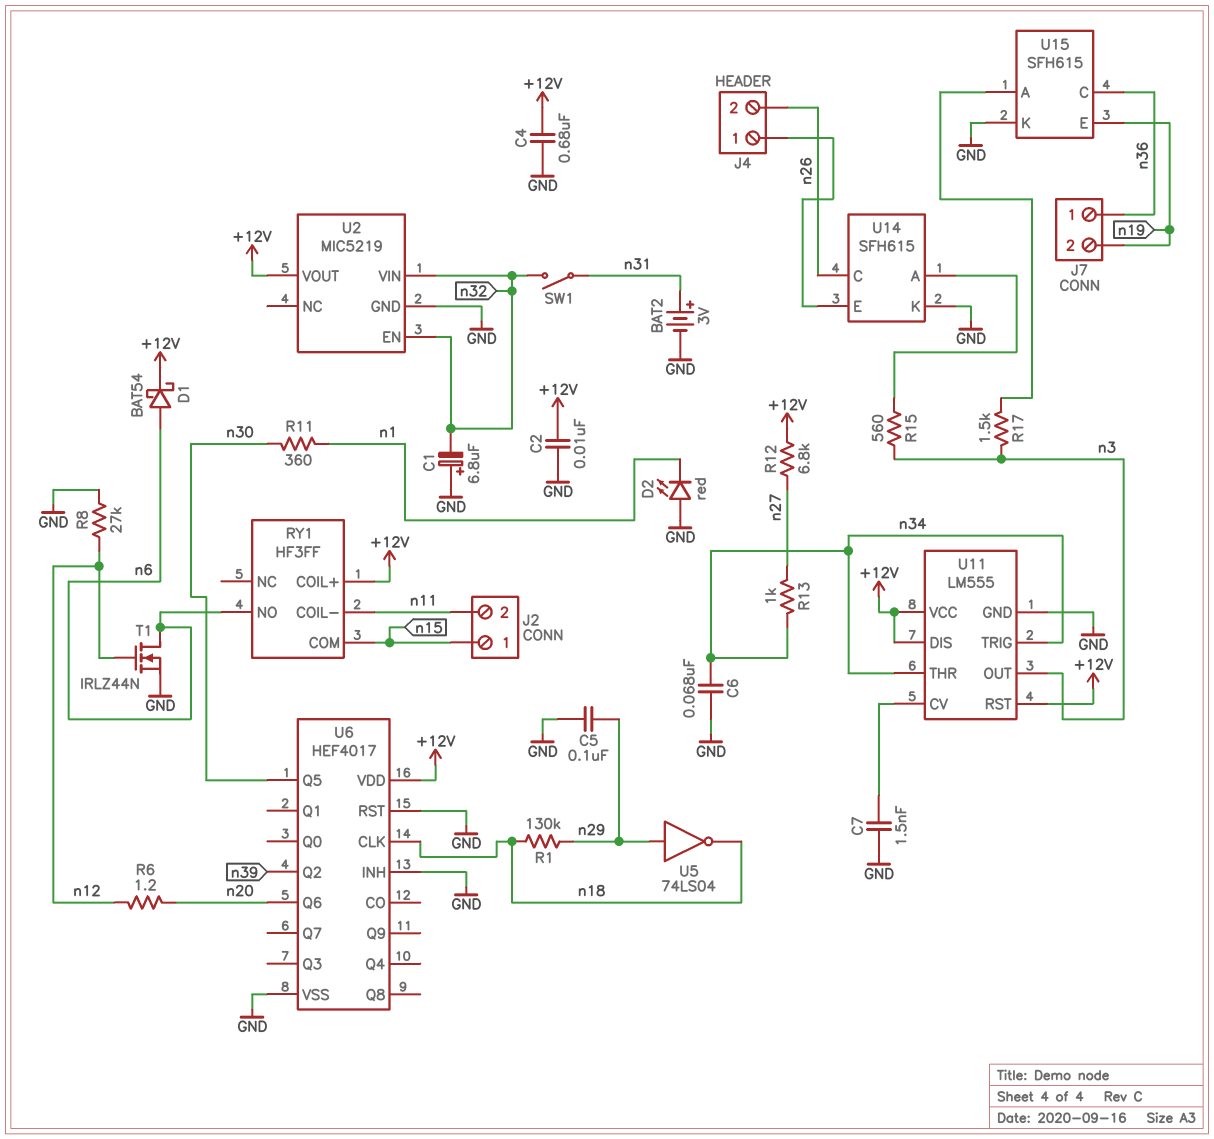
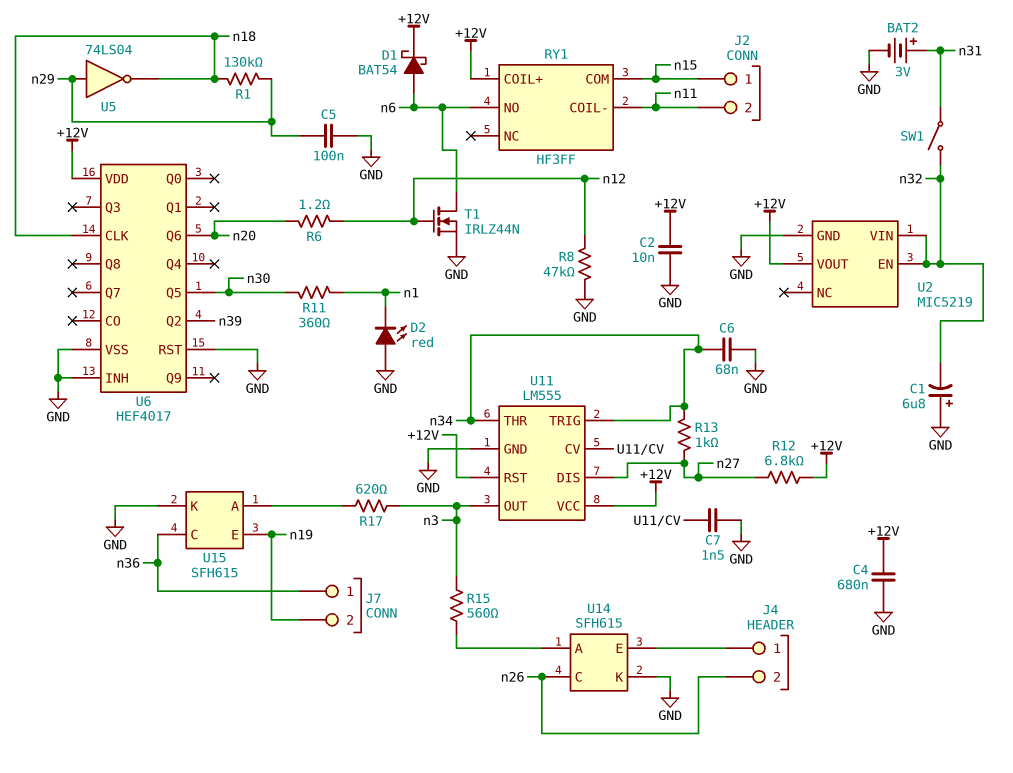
R8: 27k (GND, n12) -> 47k (GND, n12)
R17: 1.5k (U15/A, n3) -> 620 (U15/A, n3)
U11 pin DIS: +12V -> n27

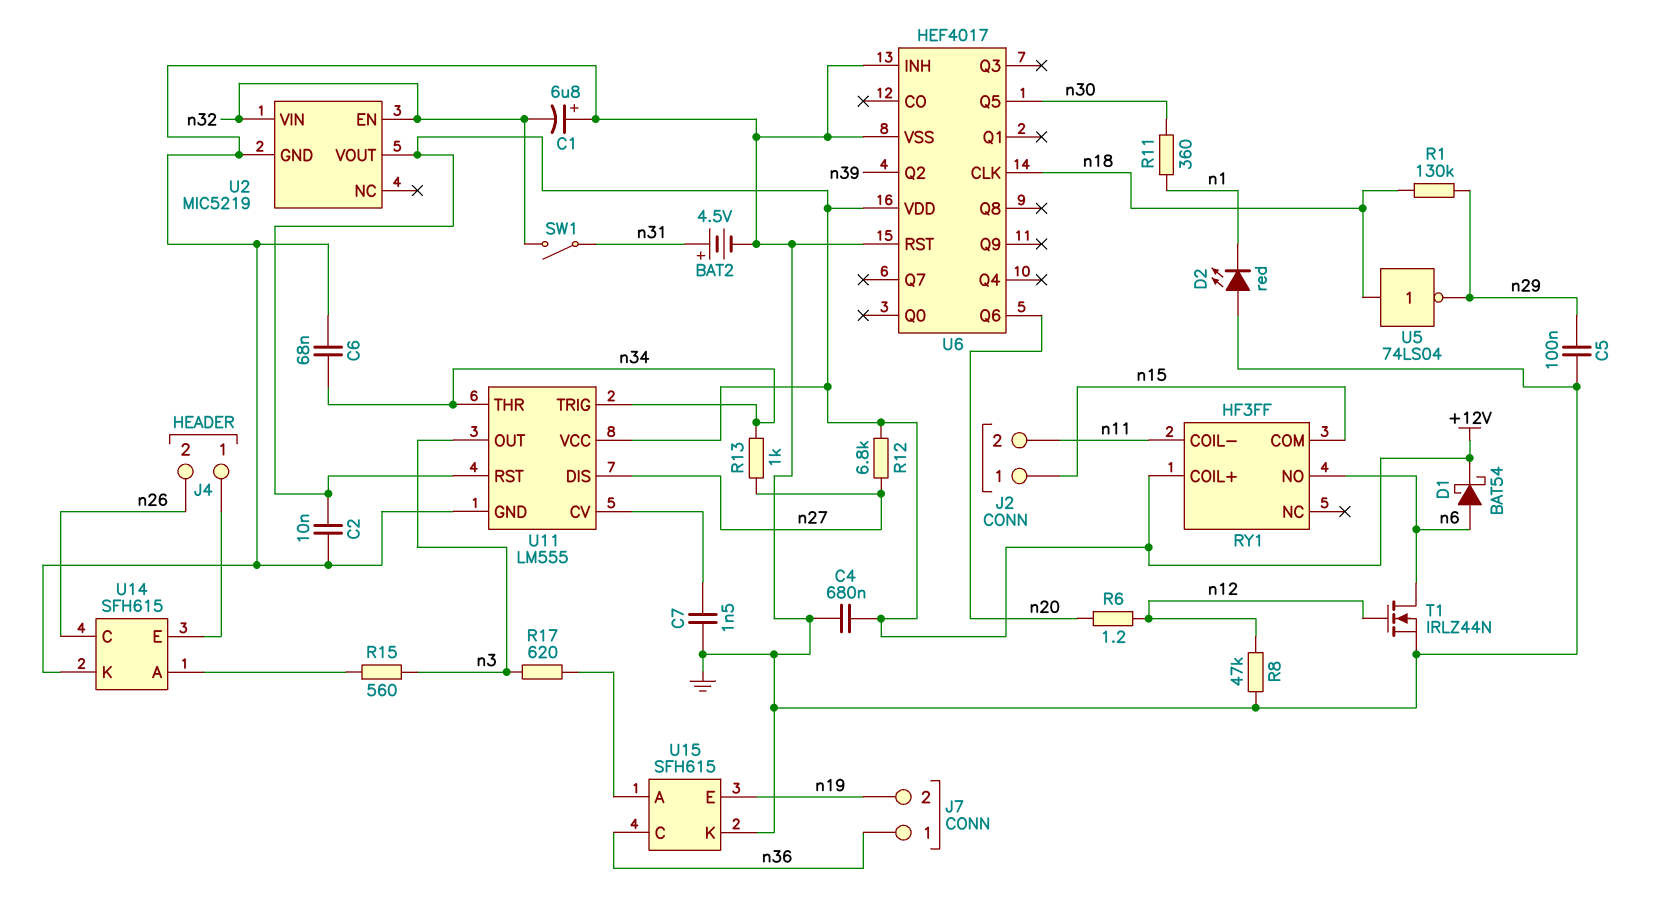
BAT2: 3V (plus n31, minus GND) -> 4.5V (plus n31, minus GND)
U5: NOT 74LS04 (in n29, out n18) -> NOT 74LS04 (in n18, out n29)

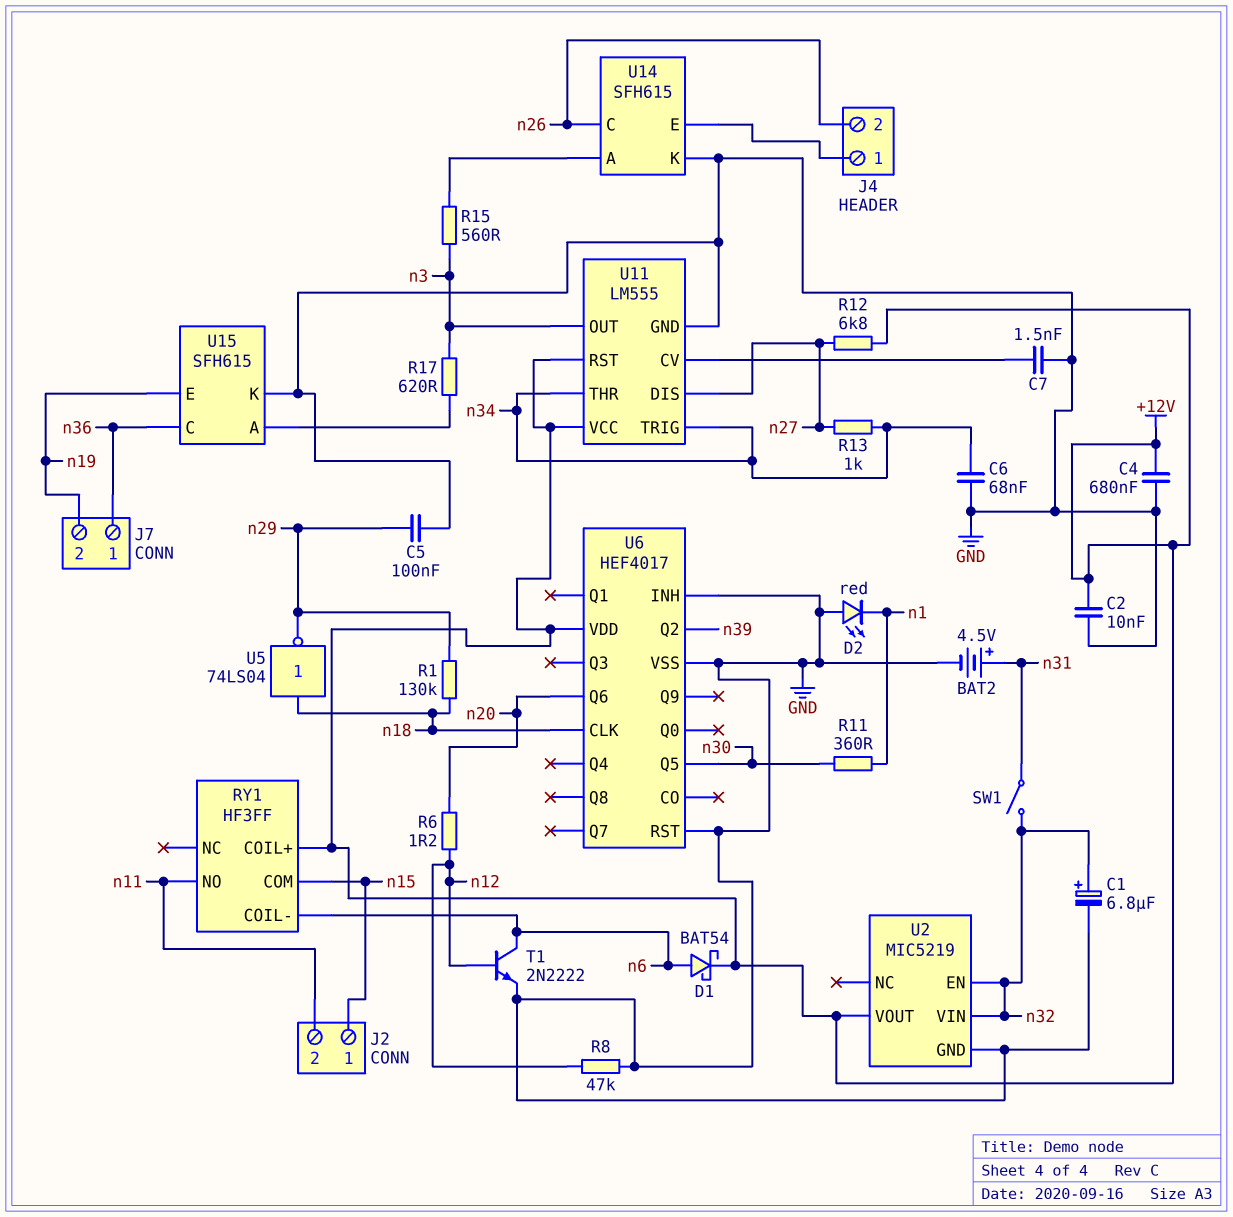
C1: 6.8uF (plus GND, minus n32) -> 6.8uF (plus n32, minus GND)
RY1 pin COIL-: n11 -> n6
RY1 pin NO: n6 -> n11
T1: NMOS IRLZ44N (G n12, D n6, S GND) -> NPN 2N2222 (B n12, C n6, E GND)

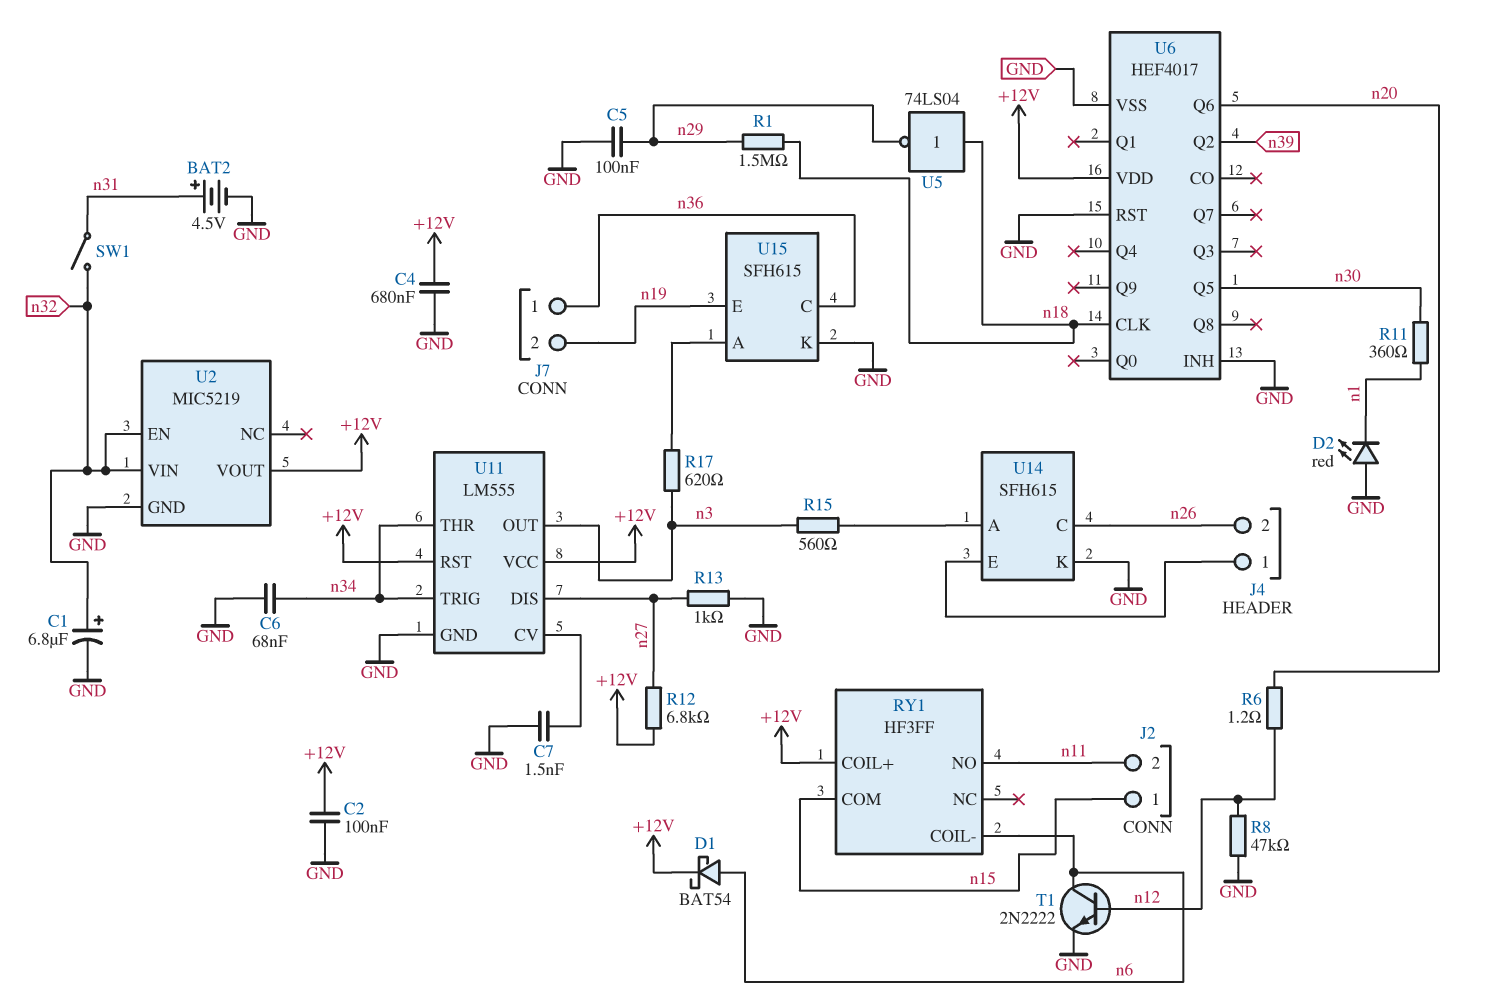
C2: 10nF (+12V, GND) -> 100nF (+12V, GND)
R1: 130k (n18, n29) -> 1.5M (n18, n29)
R13: 1k (n27, n34) -> 1k (GND, n27)

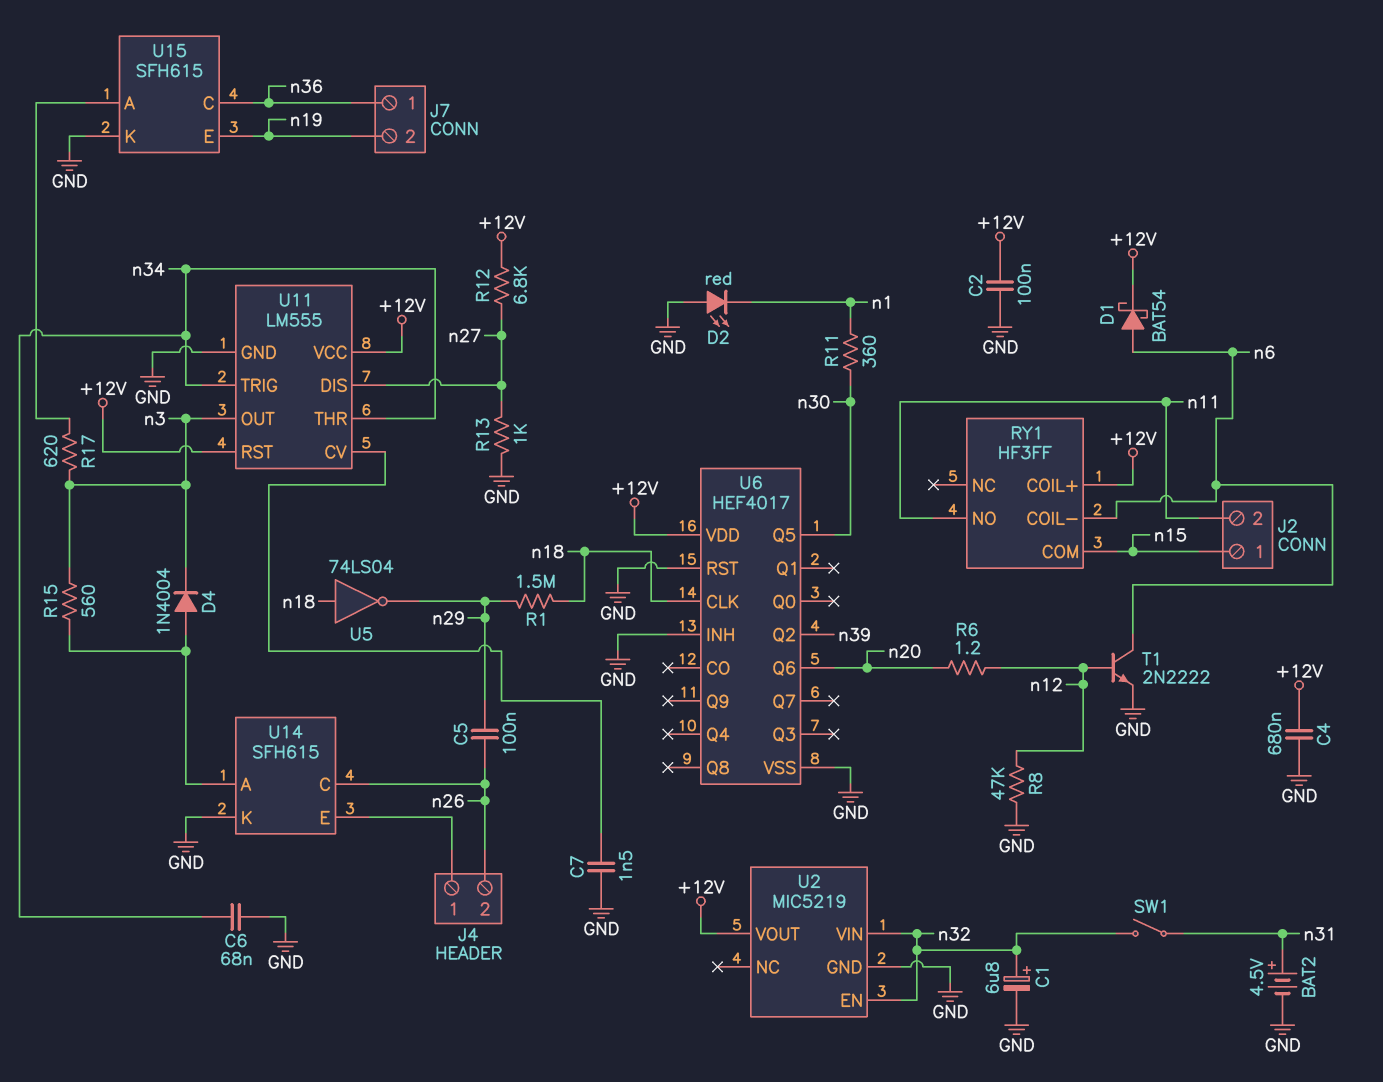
C5: 100nF (GND, n29) -> 100nF (n26, n29)
D4: none -> diode 1N4004 (A U14/A, K n3)

